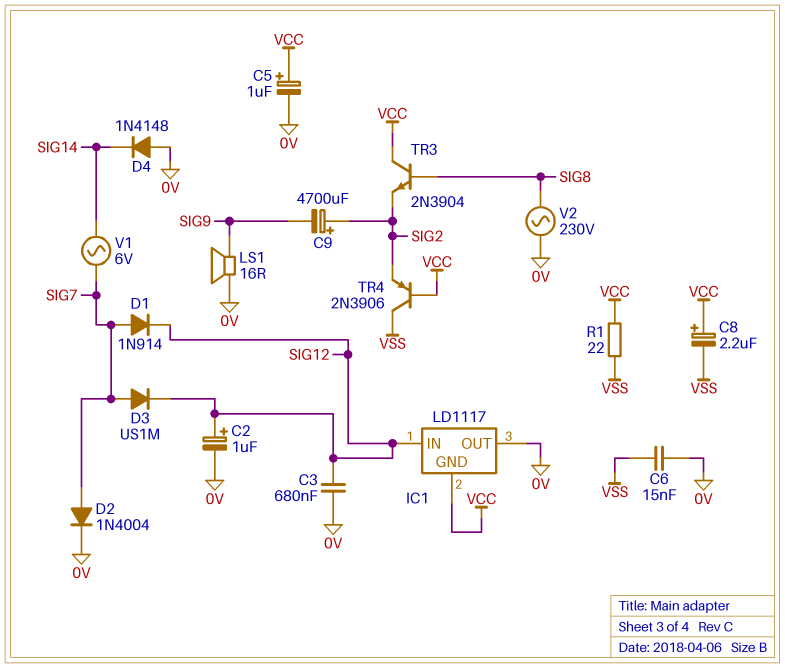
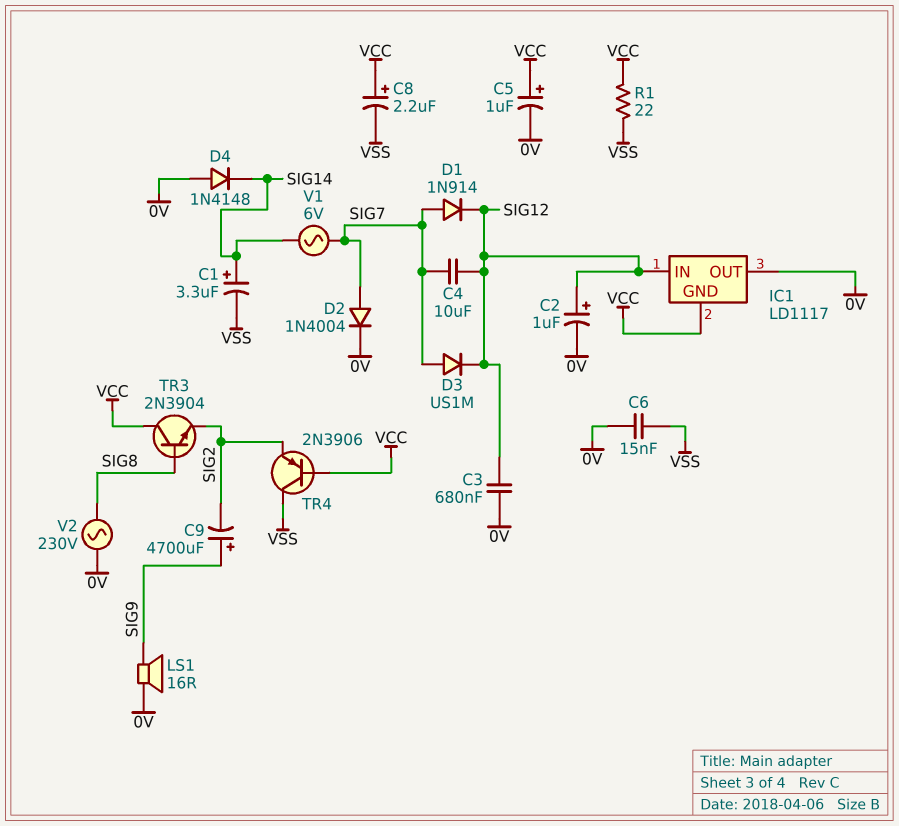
C1: none -> 3.3uF (plus SIG14, minus VSS)
C4: none -> 10uF (SIG7, SIG12)
C9: 4700uF (plus SIG2, minus SIG9) -> 4700uF (plus SIG9, minus SIG2)

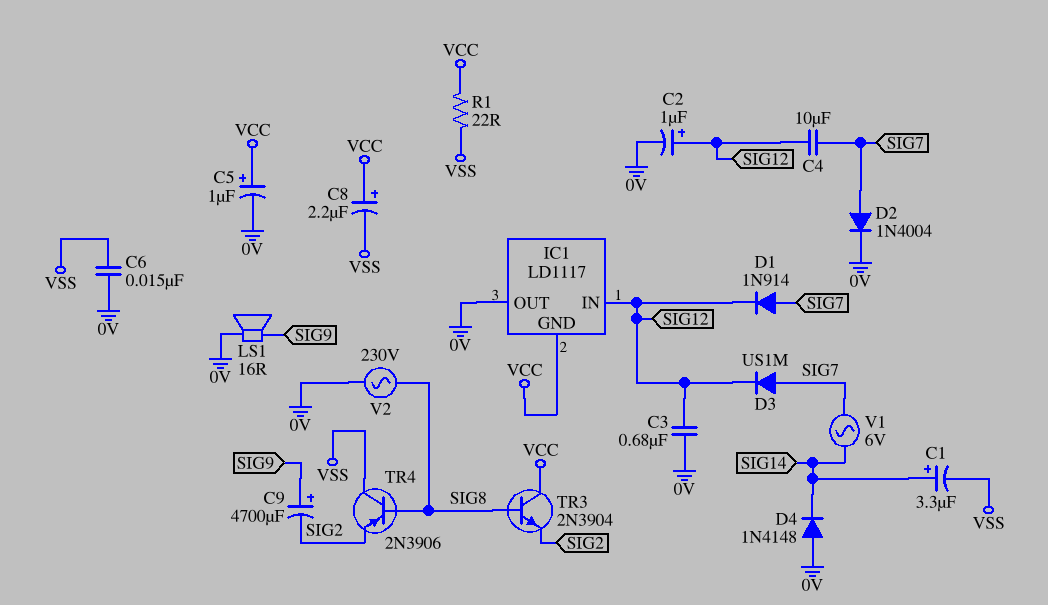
TR4: PNP 2N3906 (B VCC, C VSS, E SIG2) -> PNP 2N3906 (B SIG8, C VSS, E SIG2)

